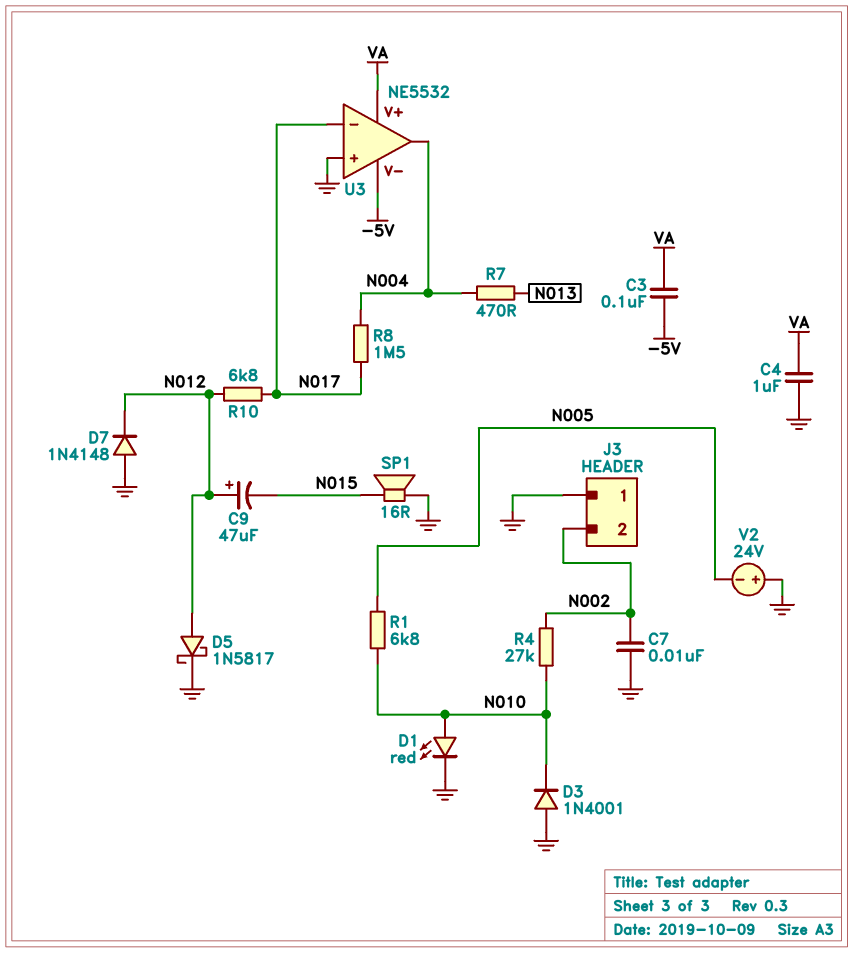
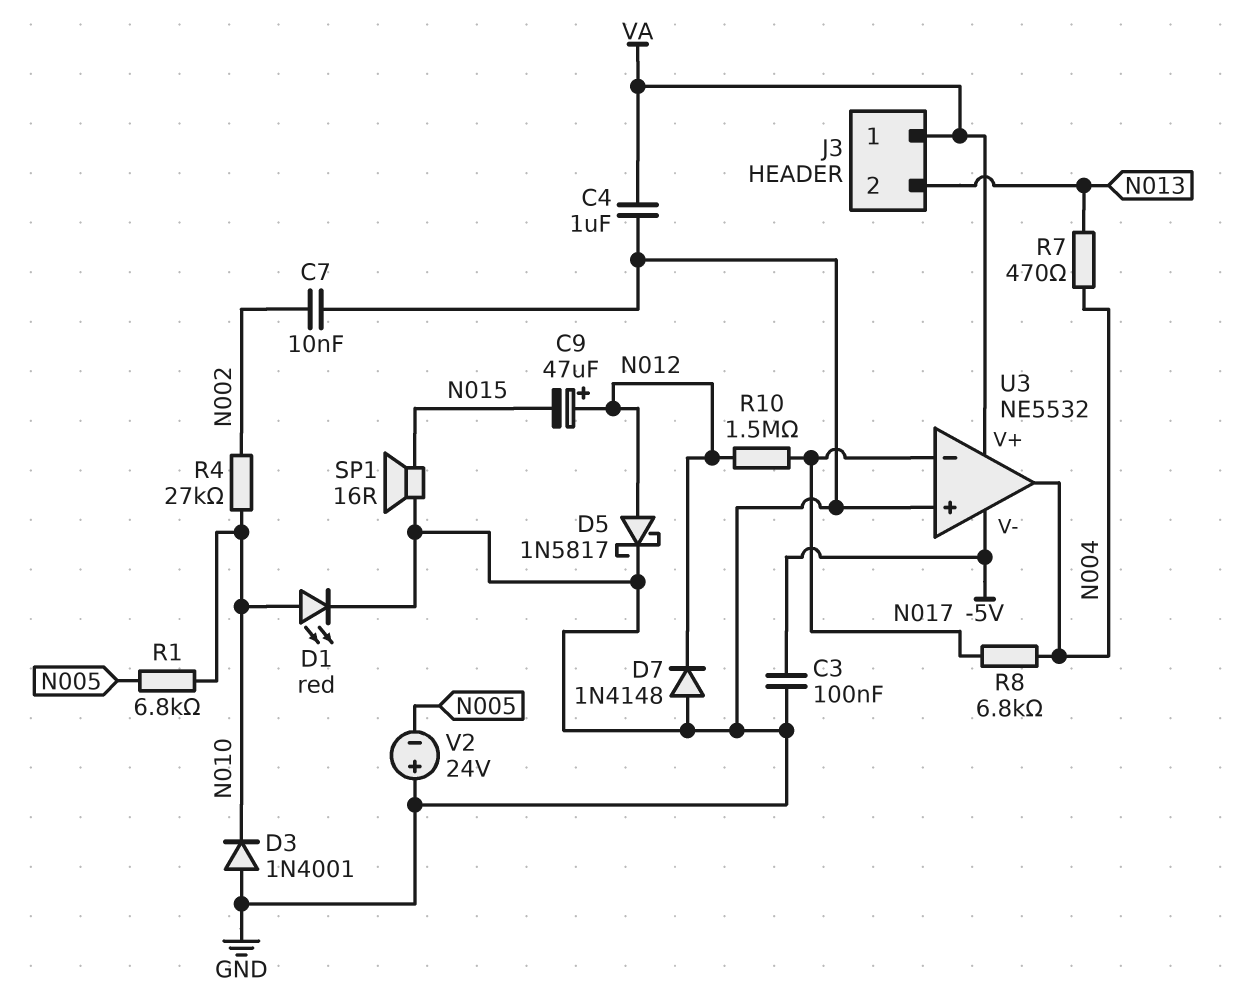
C3: 100nF (-5V, VA) -> 100nF (-5V, GND)
J3 pin 1: GND -> VA
J3 pin 2: N002 -> N013
R8: 1.5M (N004, N017) -> 6.8k (N004, N017)
R10: 6.8k (N012, N017) -> 1.5M (N012, N017)

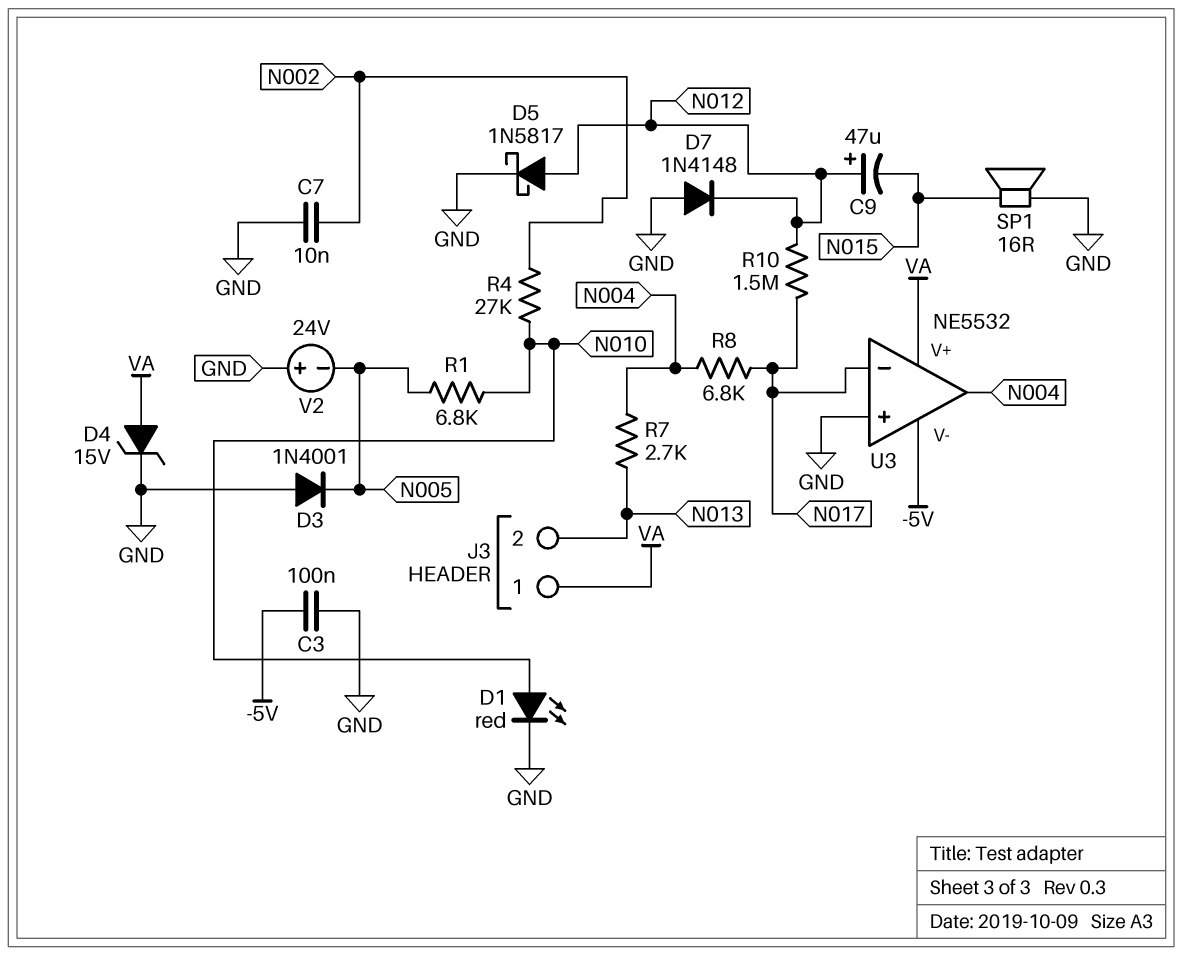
C4: 1uF (GND, VA) -> none
D3: diode 1N4001 (A GND, K N010) -> diode 1N4001 (A GND, K N005)
D4: none -> zener 15V (A VA, K GND)
R7: 470 (N004, N013) -> 2.7k (N004, N013)

